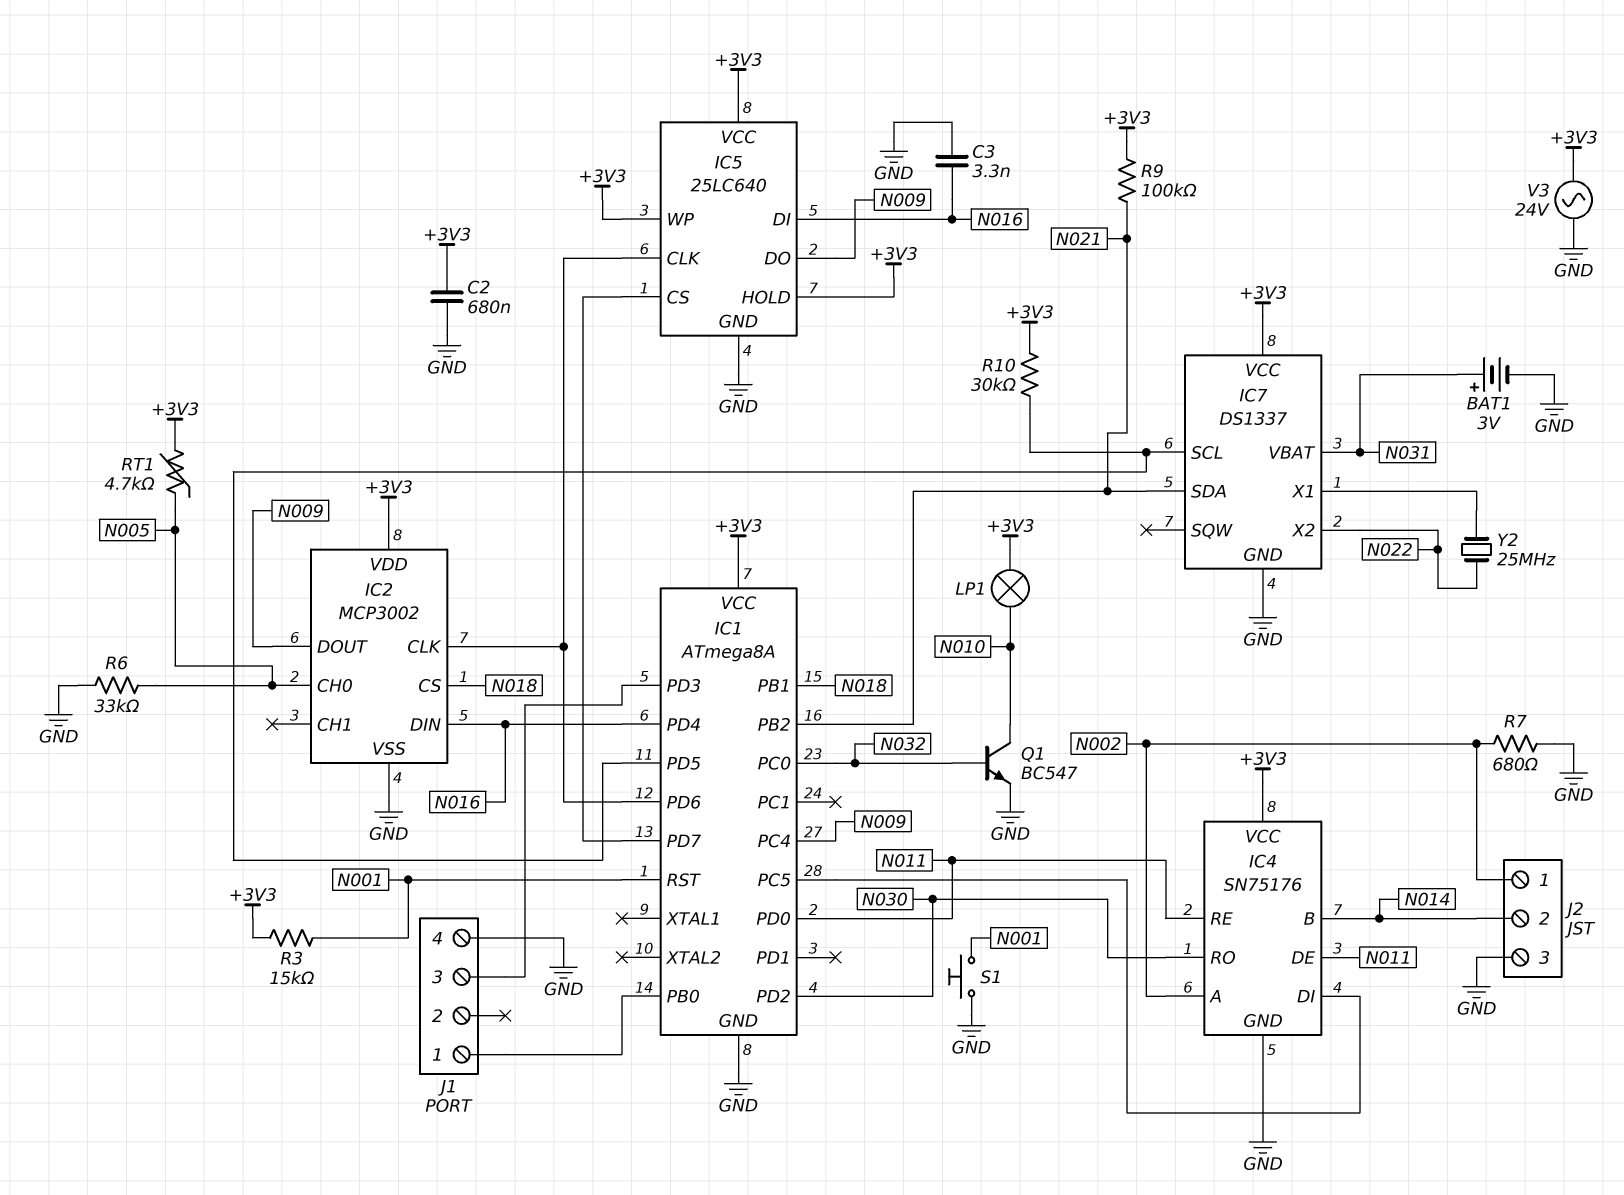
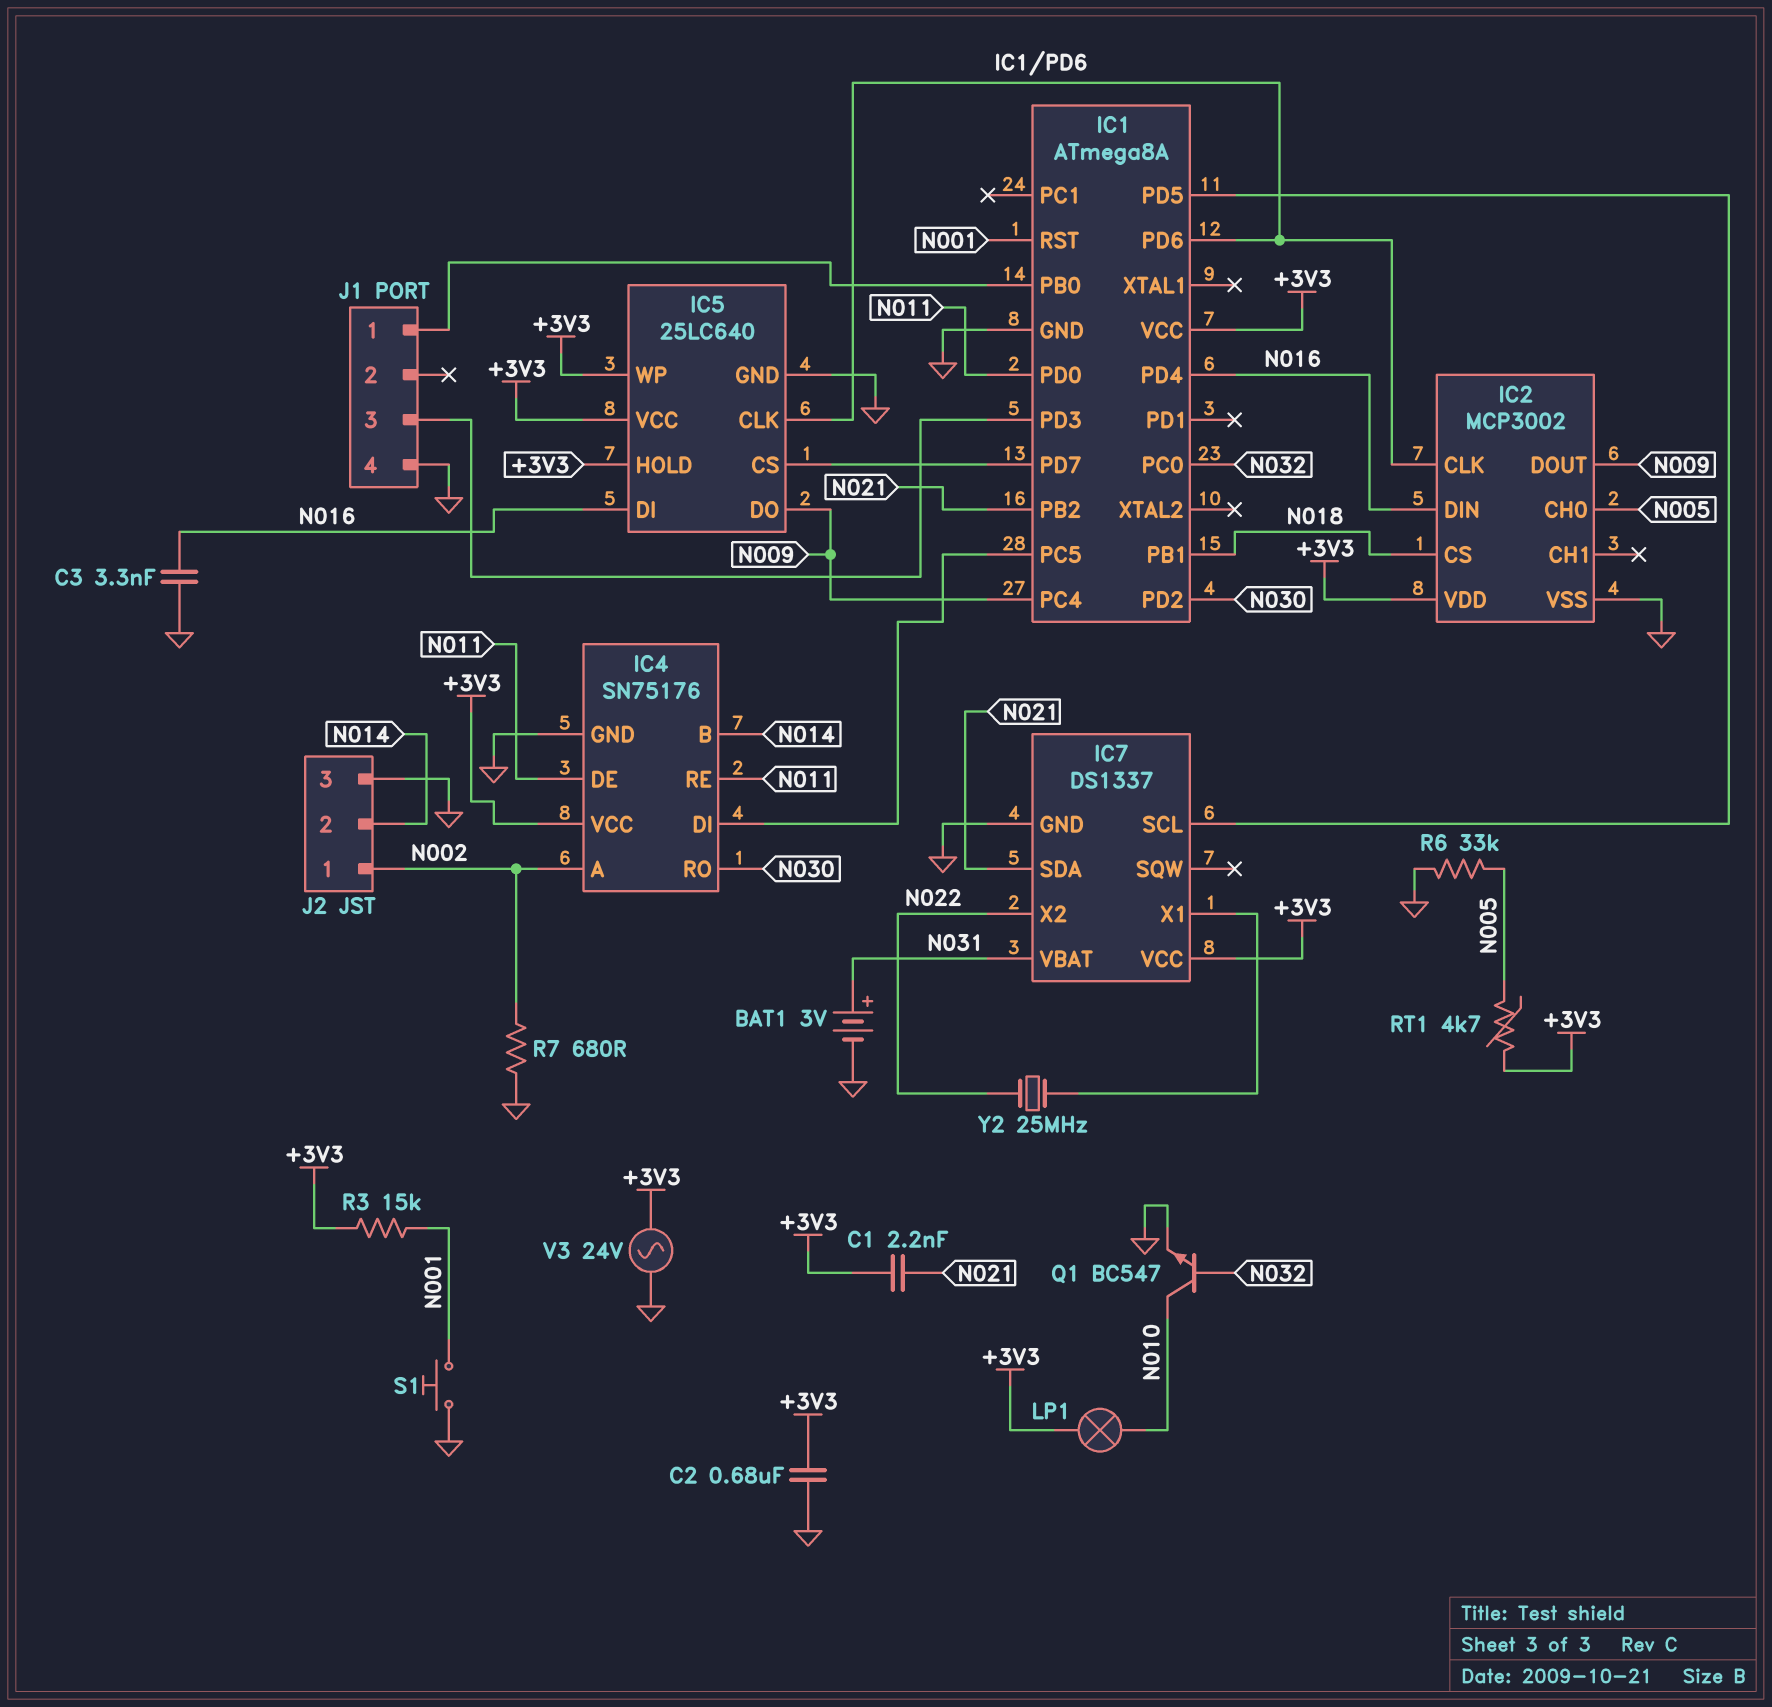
C1: none -> 2.2nF (+3V3, N021)
R9: 100k (+3V3, N021) -> none
R10: 30k (+3V3, IC1/PD5) -> none

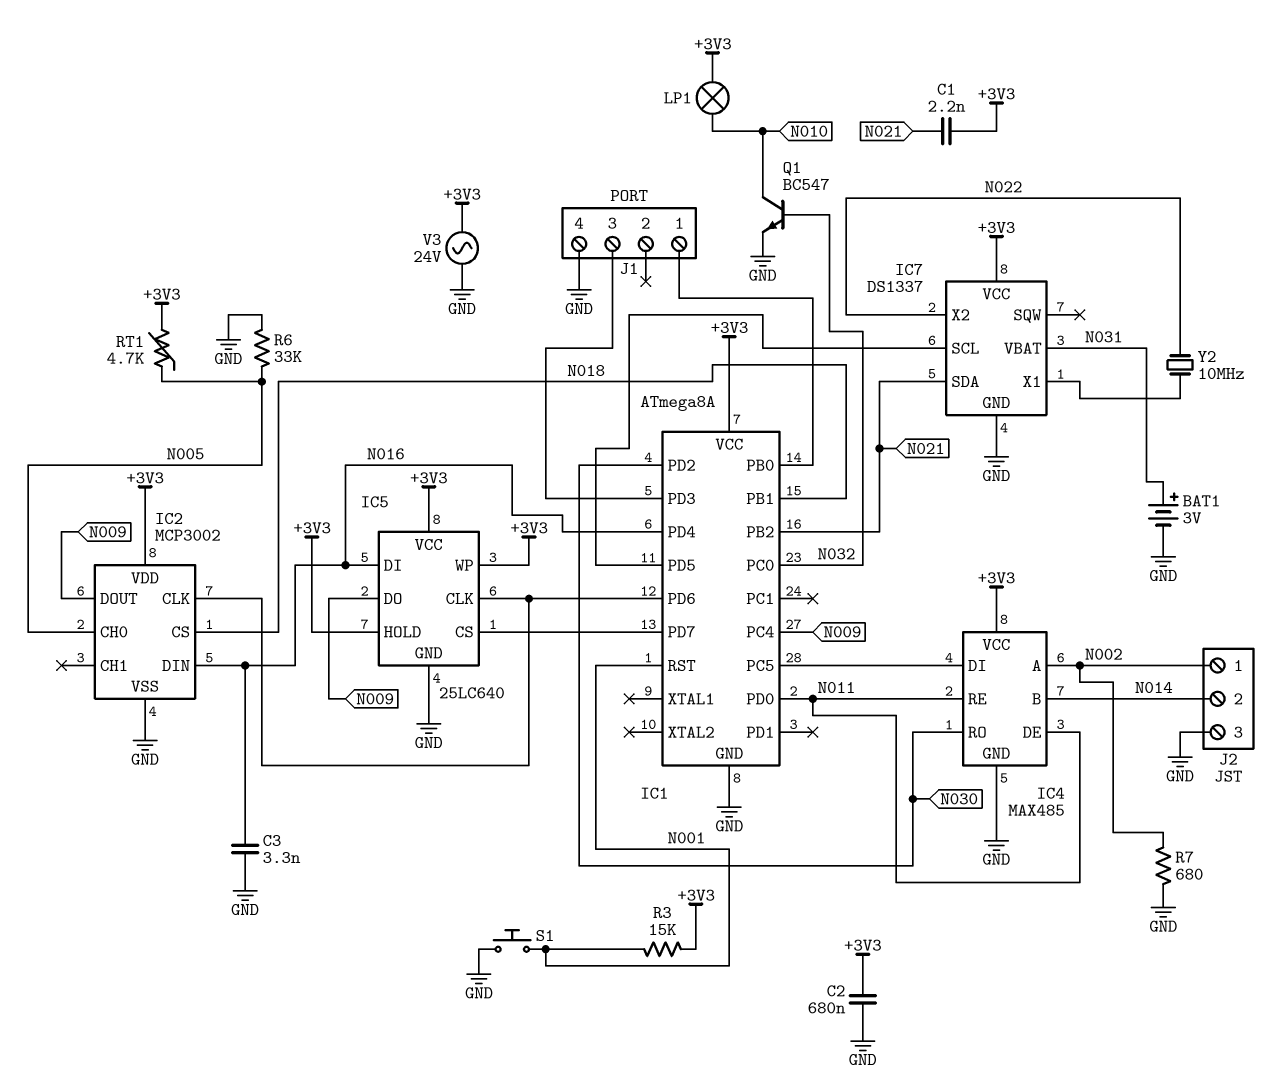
IC4: SN75176 -> MAX485
Y2: 25MHz (IC7/X1, N022) -> 10MHz (IC7/X1, N022)

